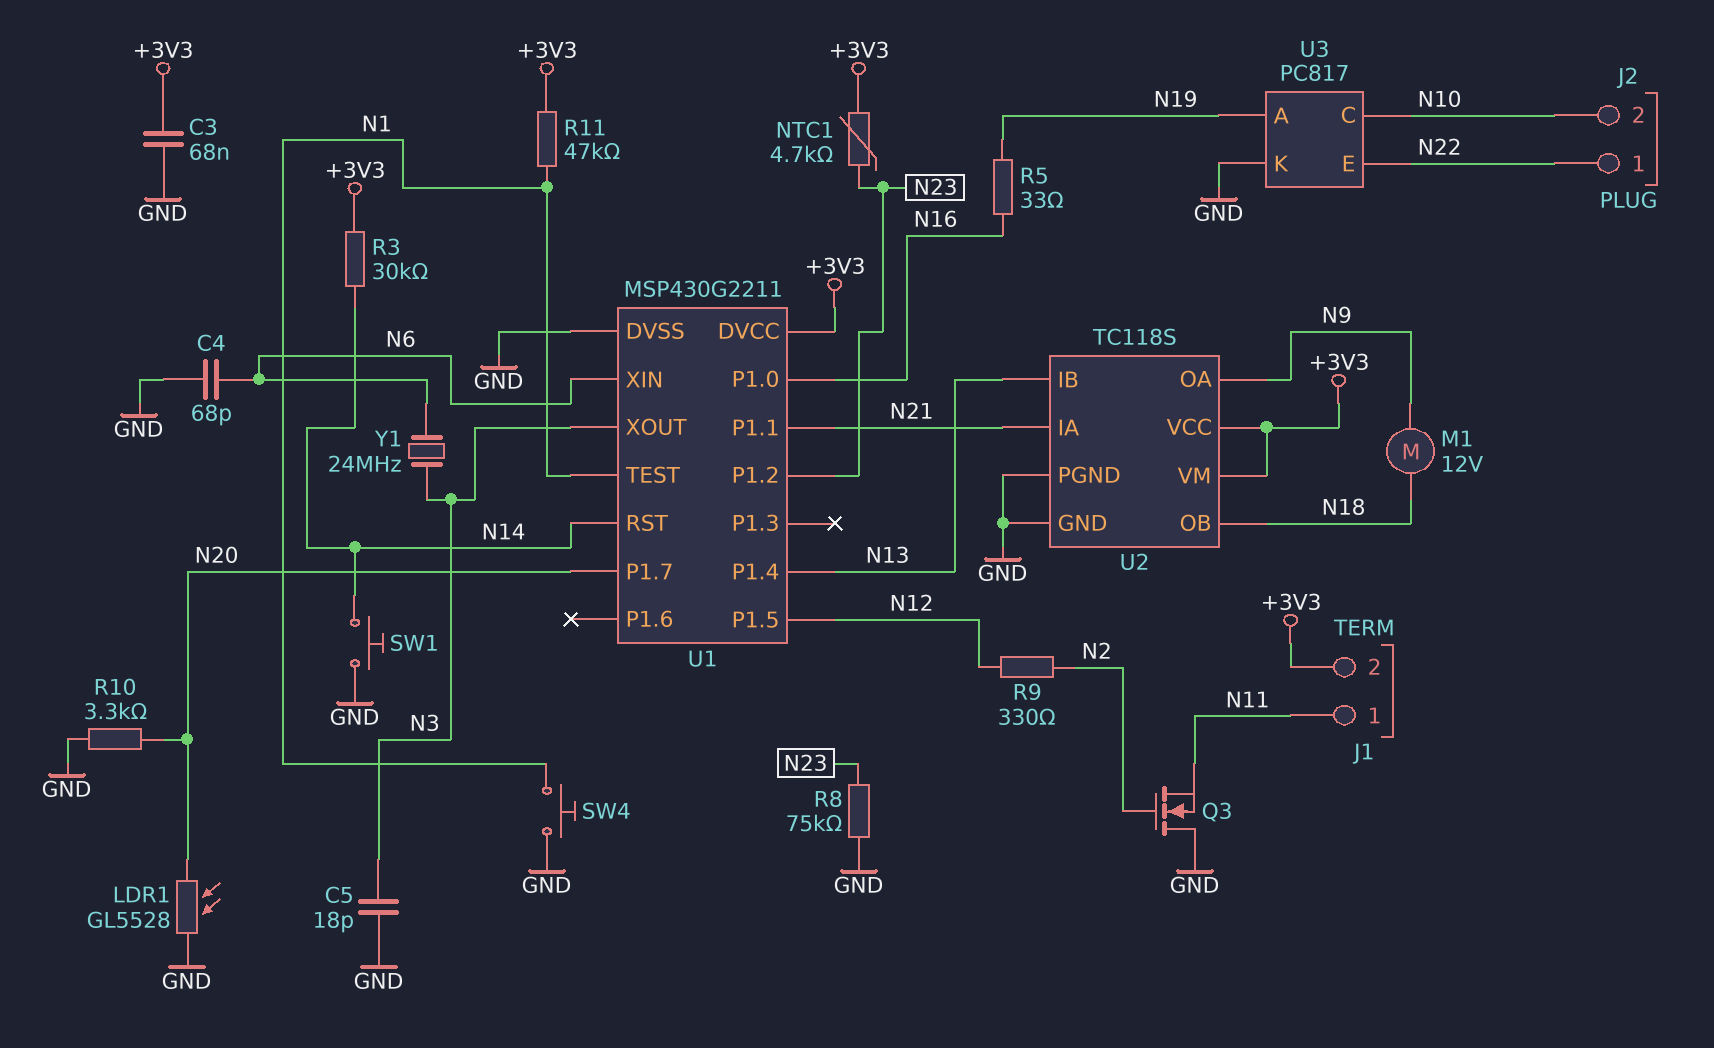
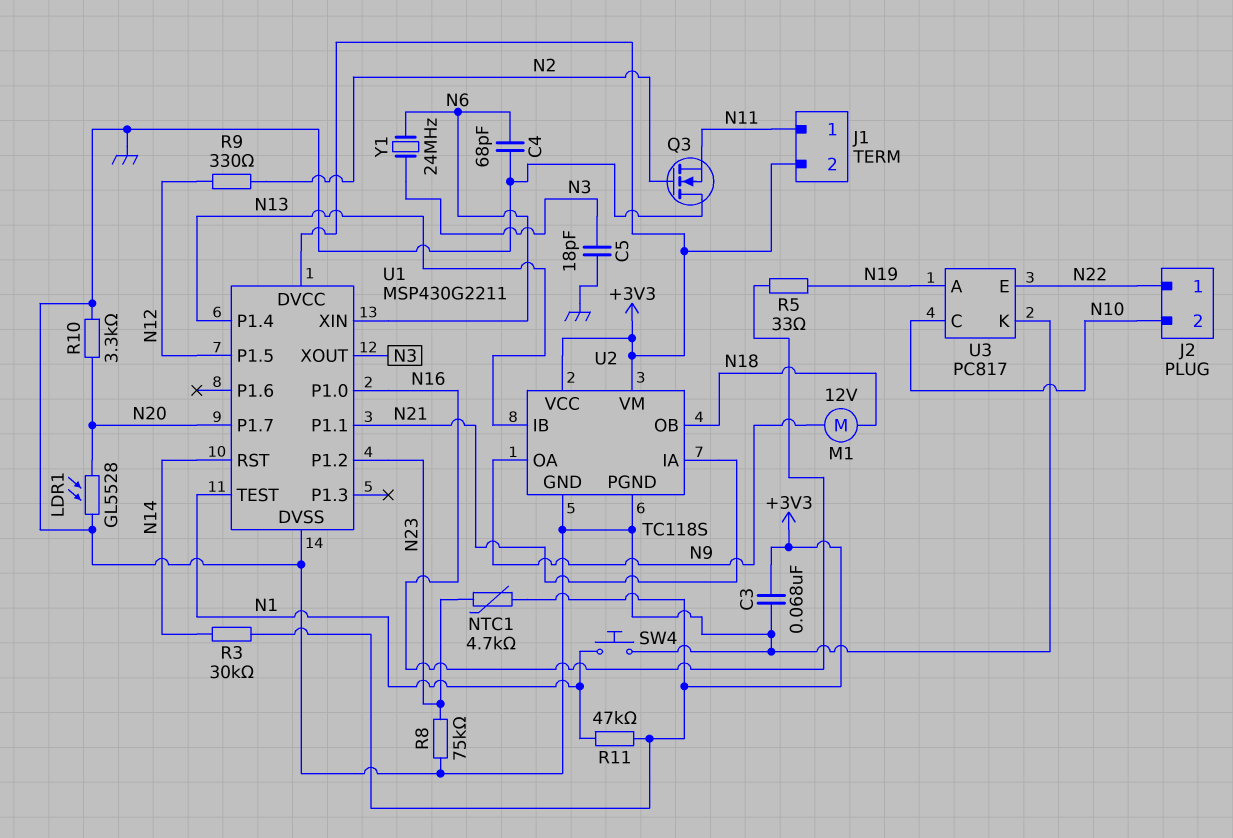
SW1: button (GND, N14) -> none

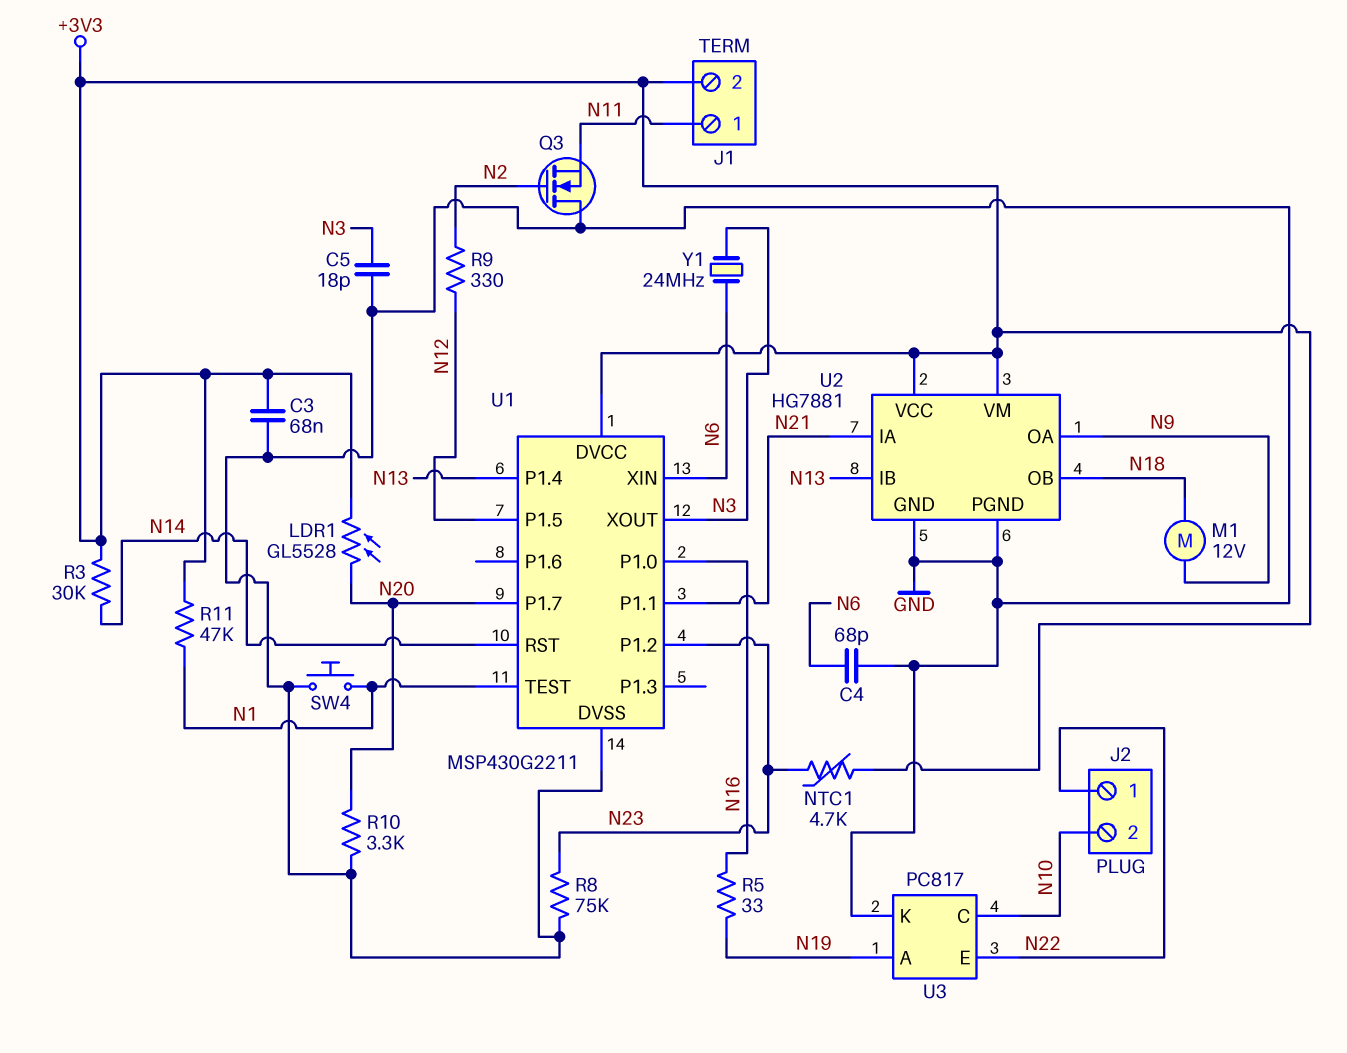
LDR1: GL5528 (GND, N20) -> GL5528 (+3V3, N20)
U2: TC118S -> HG7881

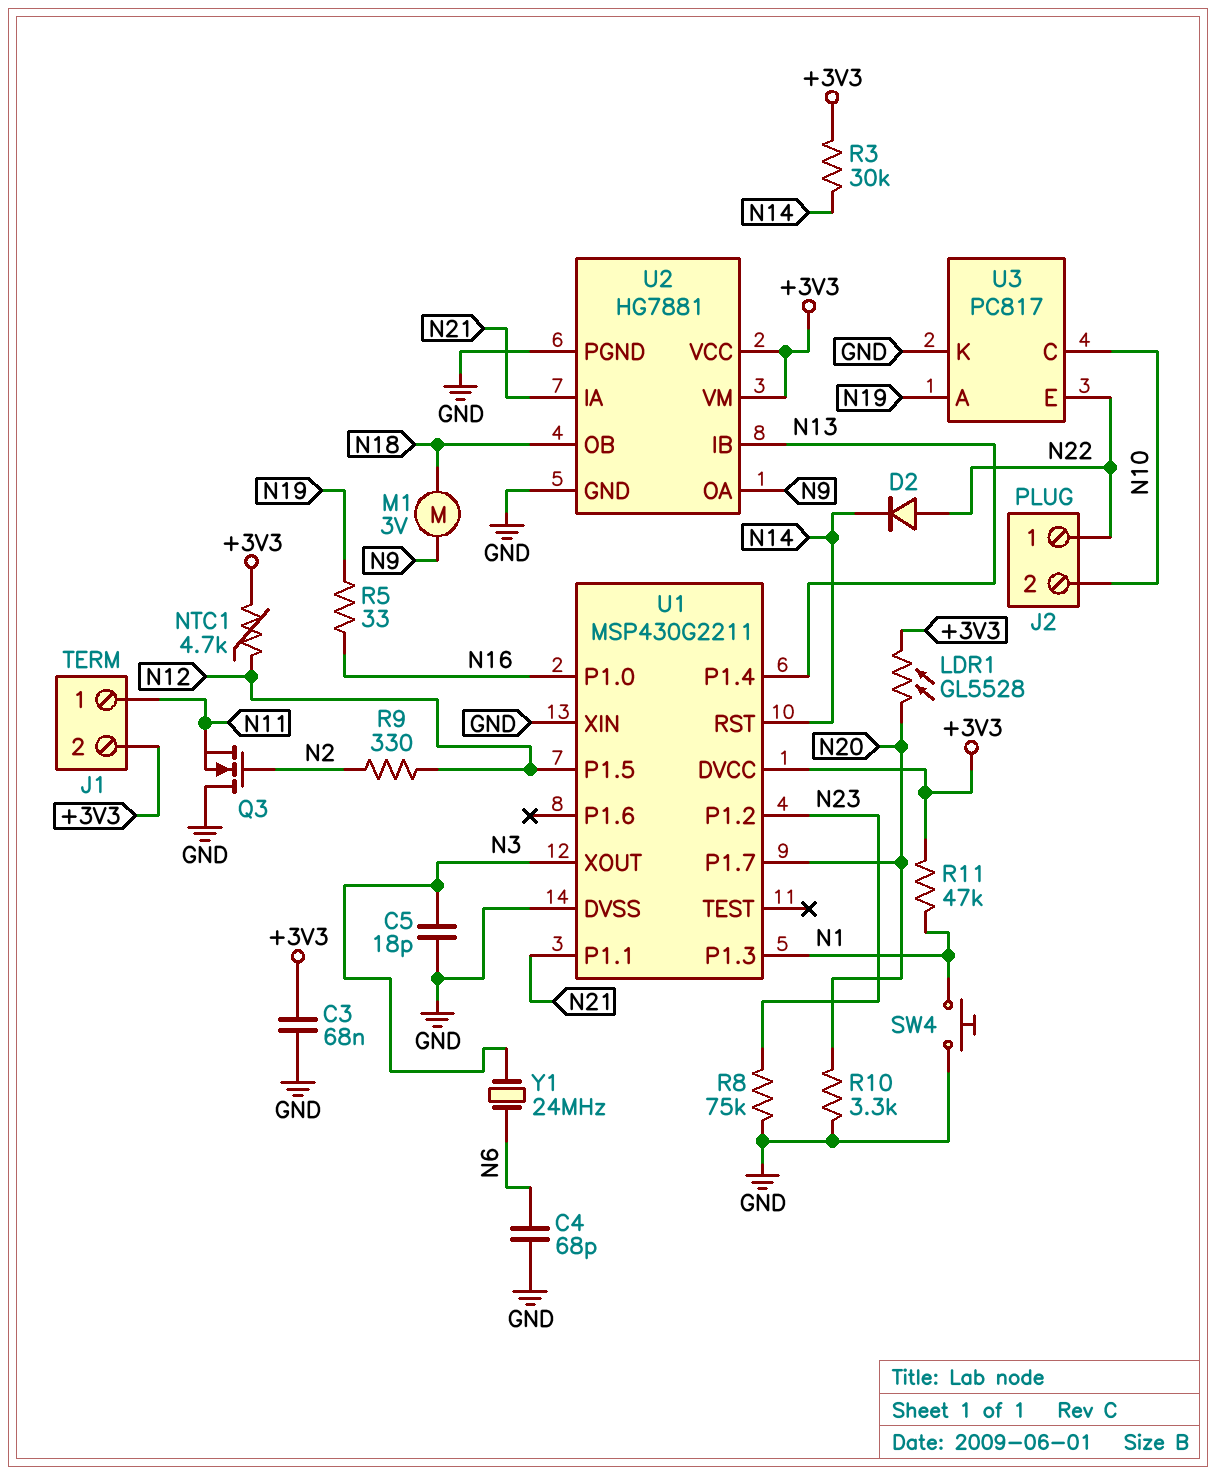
D2: none -> diode (A N22, K N14)
M1: motor 12V (N9, N18) -> motor 3V (N9, N18)
NTC1: 4.7k (+3V3, N23) -> 4.7k (+3V3, N12)
U1 pin P1.3: none -> N1
U1 pin TEST: N1 -> none
U1 pin XIN: N6 -> GND

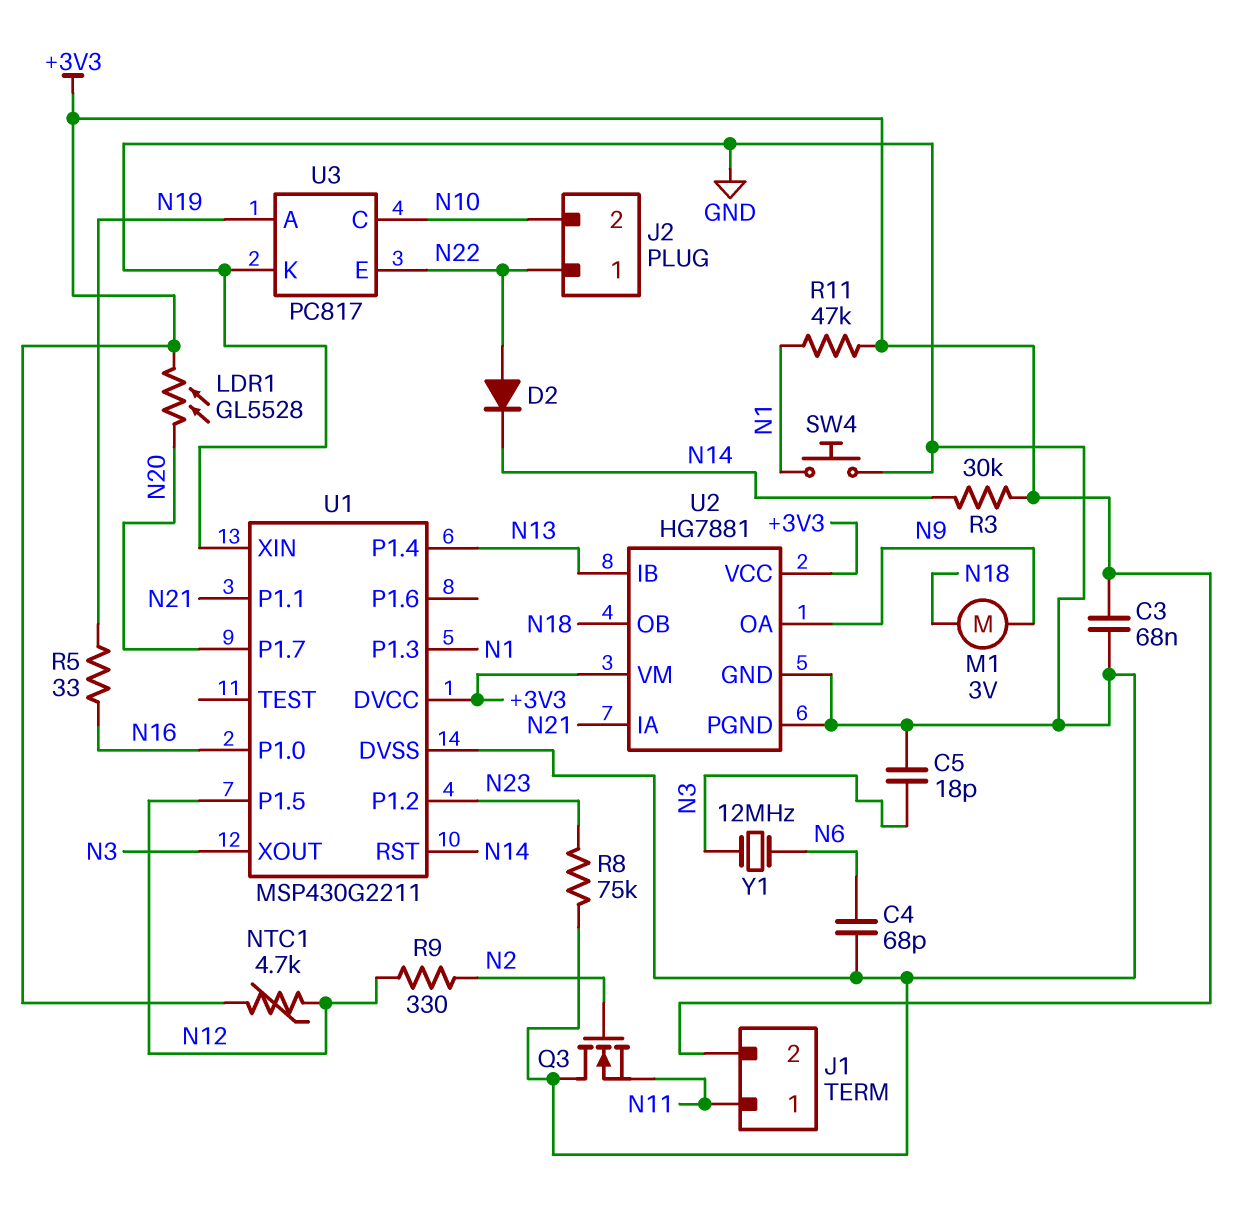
R10: 3.3k (GND, N20) -> none
Y1: 24MHz (N3, N6) -> 12MHz (N3, N6)

